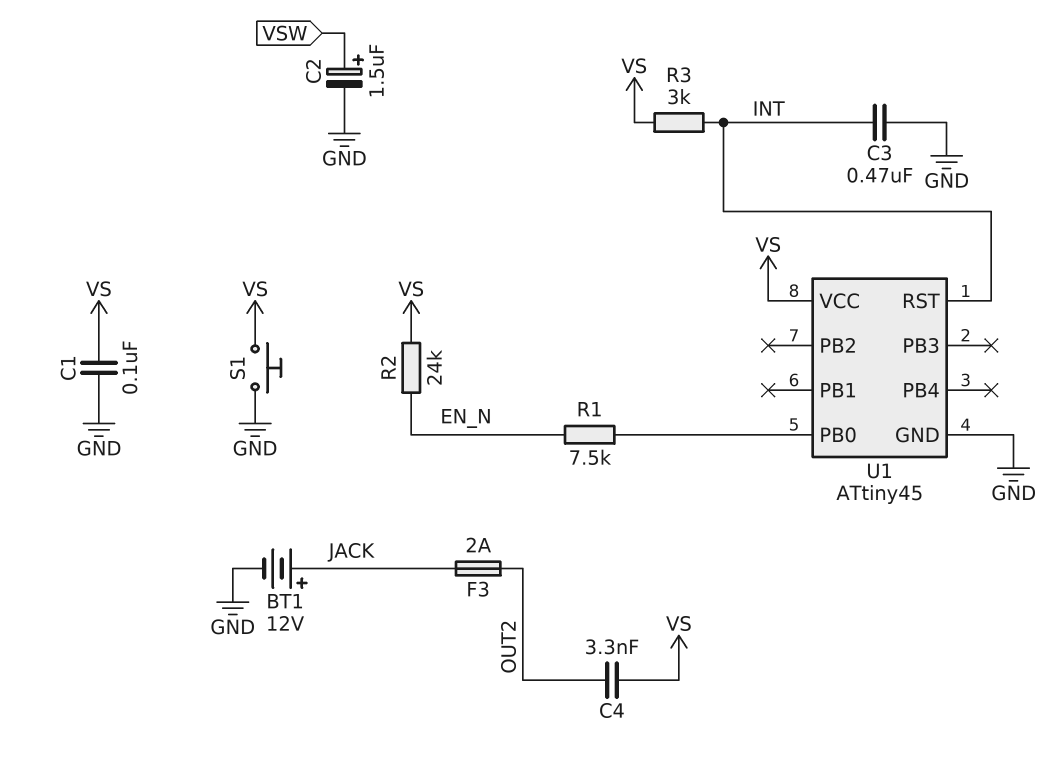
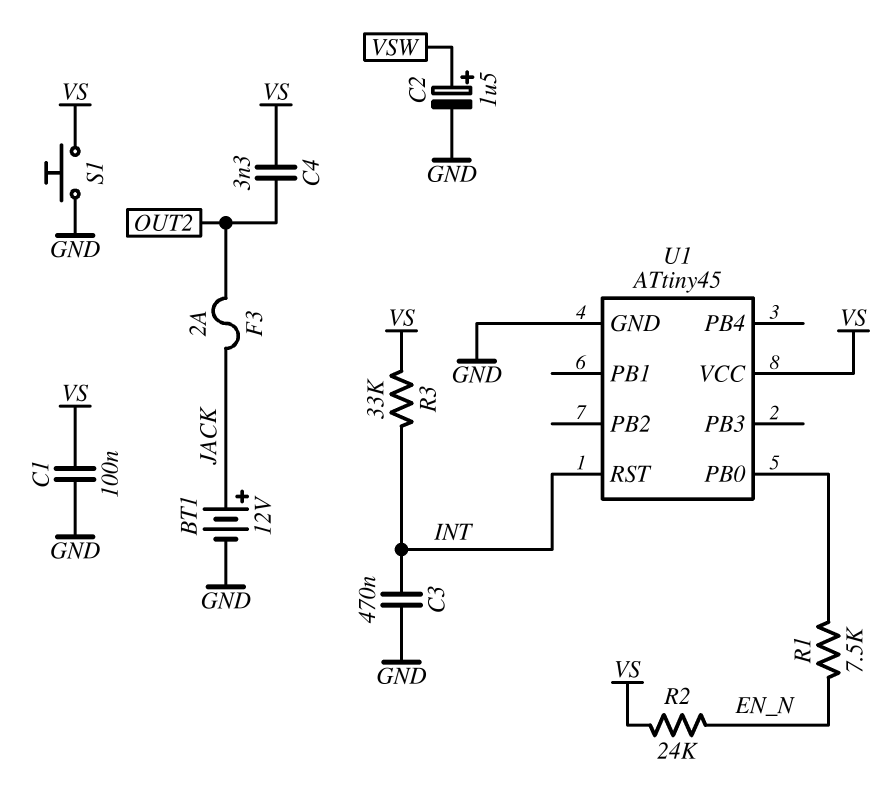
R3: 3k (INT, VS) -> 33k (INT, VS)

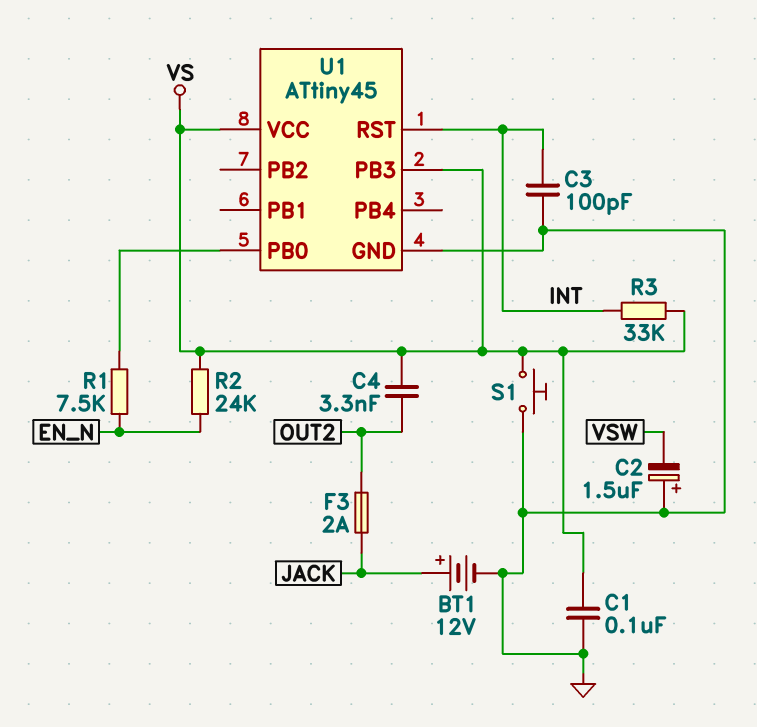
C2: 1.5uF (plus VSW, minus GND) -> 1.5uF (plus GND, minus VSW)
C3: 470nF (GND, INT) -> 100pF (GND, INT)
U1 pin PB3: none -> VS

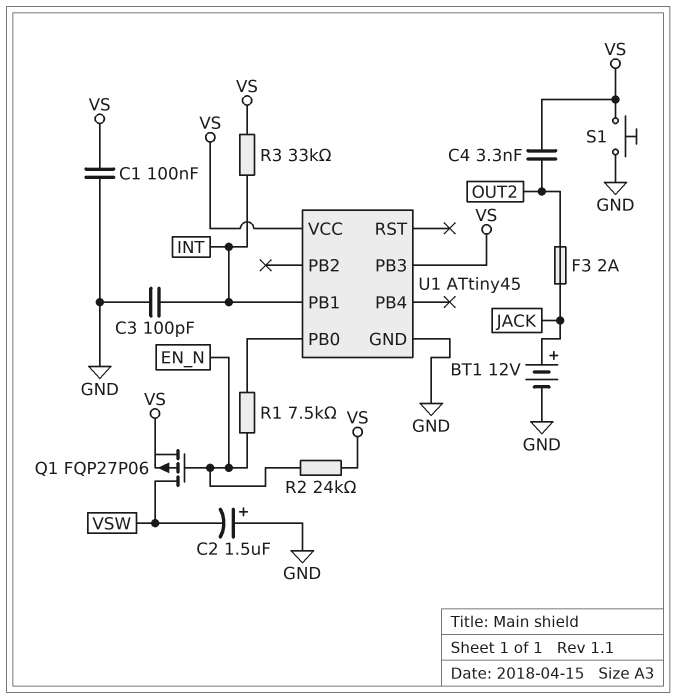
Q1: none -> PMOS FQP27P06 (G EN_N, D VSW, S VS)
U1 pin PB1: none -> INT
U1 pin RST: INT -> none

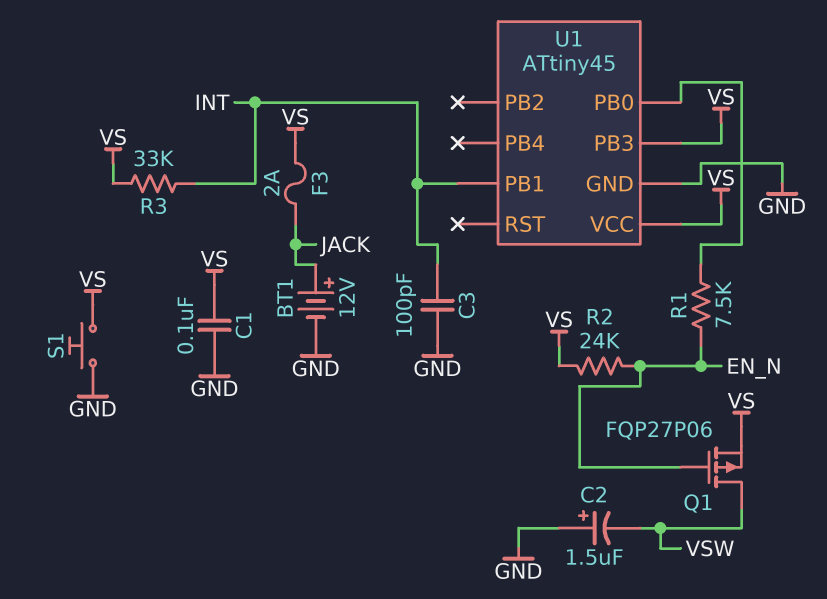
C4: 3.3nF (OUT2, VS) -> none
F3: 2A (JACK, OUT2) -> 2A (JACK, VS)

